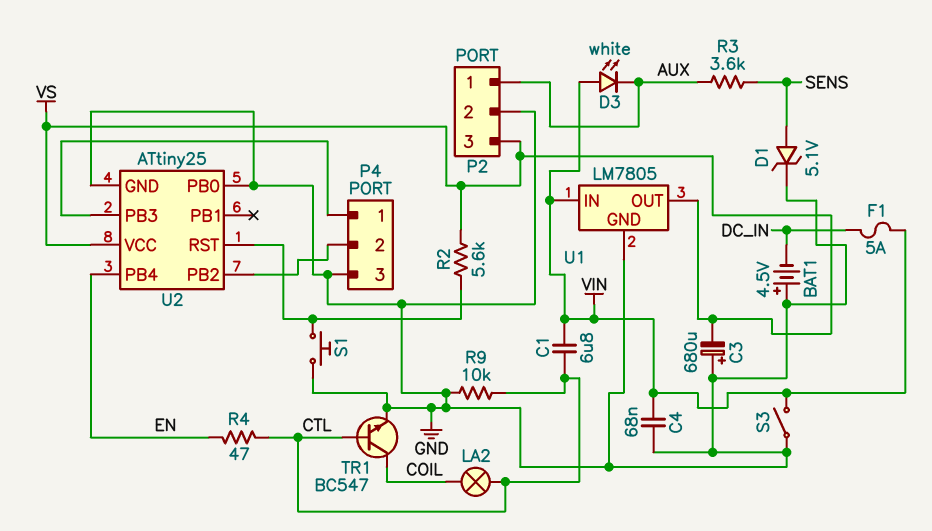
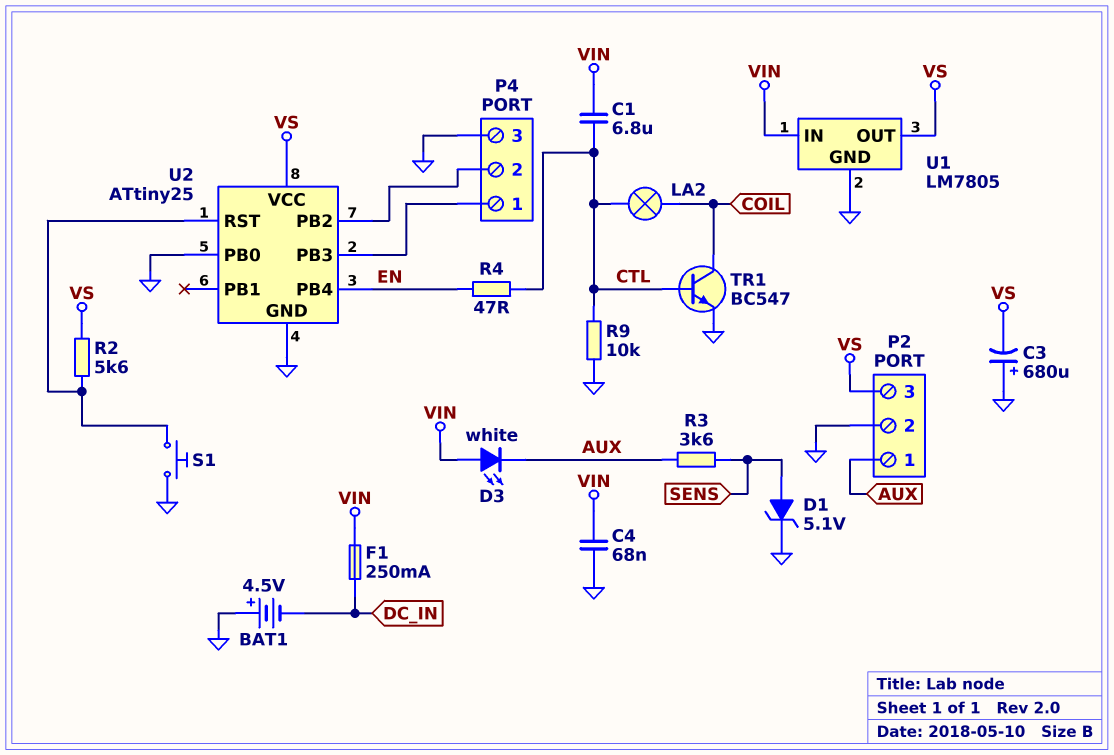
F1: 5A (DC_IN, VIN) -> 250mA (DC_IN, VIN)
S3: switch (GND, VIN) -> none

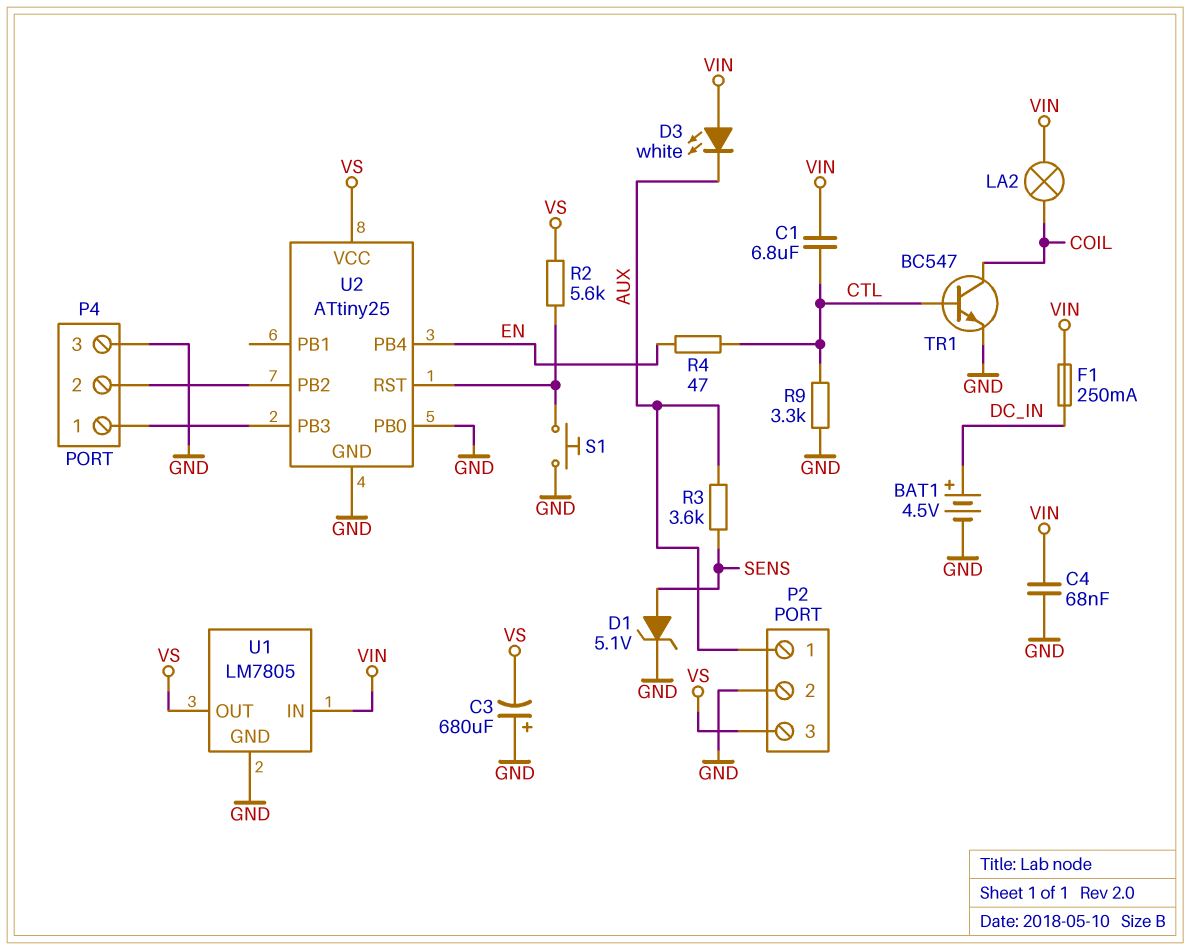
BAT1: 4.5V (plus GND, minus DC_IN) -> 4.5V (plus DC_IN, minus GND)
LA2: lamp (COIL, CTL) -> lamp (COIL, VIN)
R9: 10k (CTL, GND) -> 3.3k (CTL, GND)

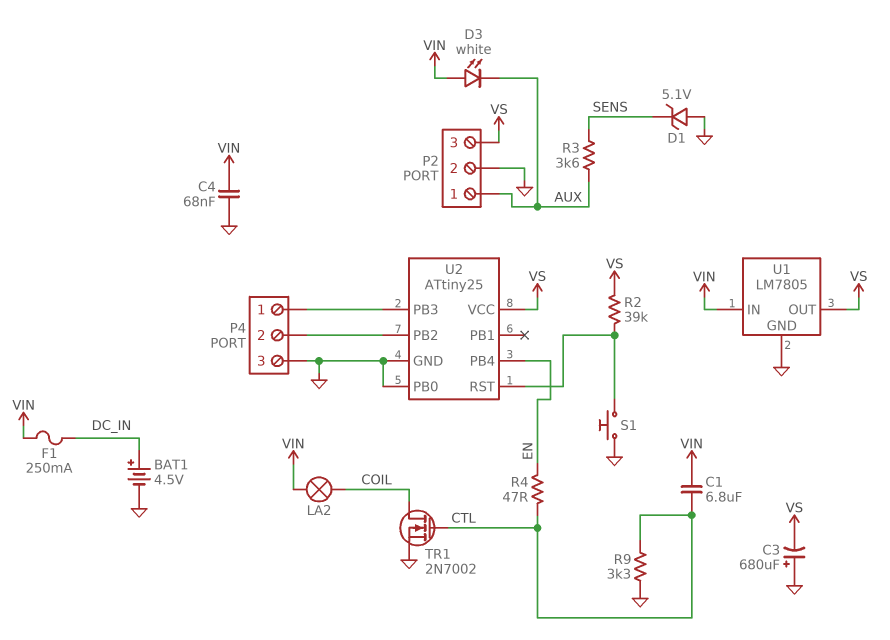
D1: zener 5.1V (A SENS, K GND) -> zener 5.1V (A GND, K SENS)
R2: 5.6k (U2/RST, VS) -> 39k (U2/RST, VS)
TR1: NPN BC547 (B CTL, C COIL, E GND) -> NMOS 2N7002 (G CTL, D COIL, S GND)

